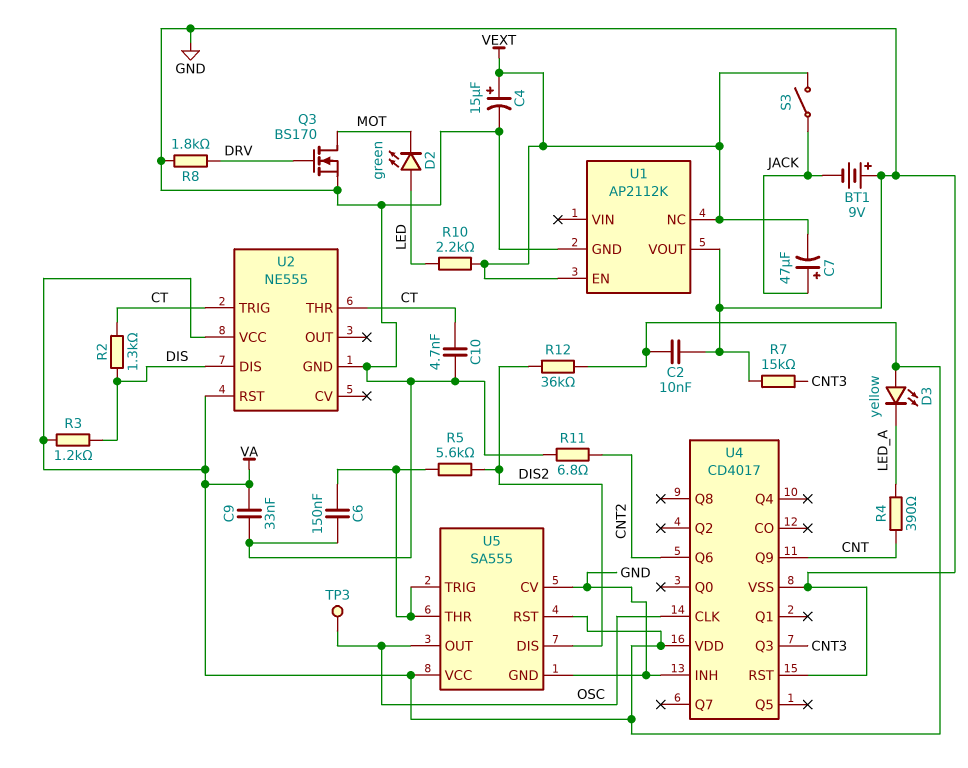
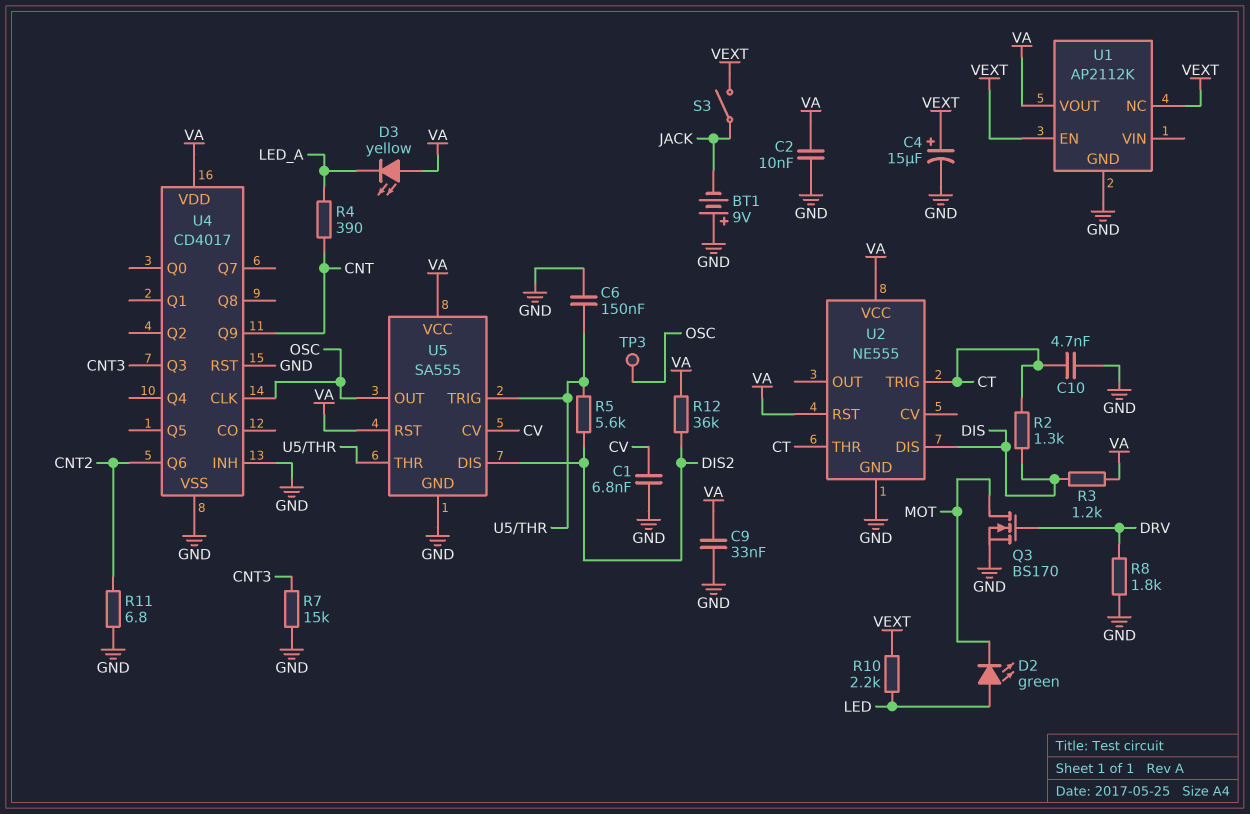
C1: none -> 6.8nF (CV, GND)
C7: 47uF (plus JACK, minus VEXT) -> none
U1 pin VOUT: GND -> VA
U5 pin CV: GND -> CV

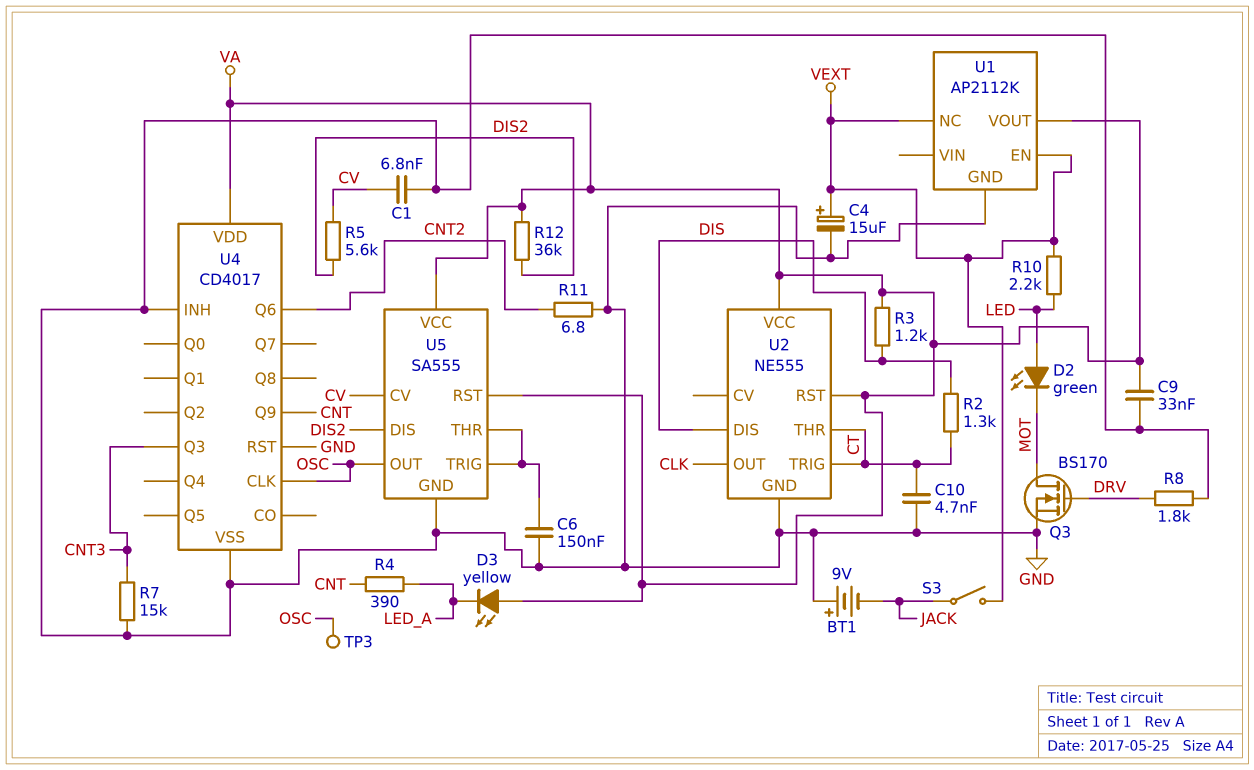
C2: 10nF (GND, VA) -> none
R5: 5.6k (DIS2, U5/THR) -> 5.6k (CV, DIS2)
U2 pin OUT: none -> CLK

